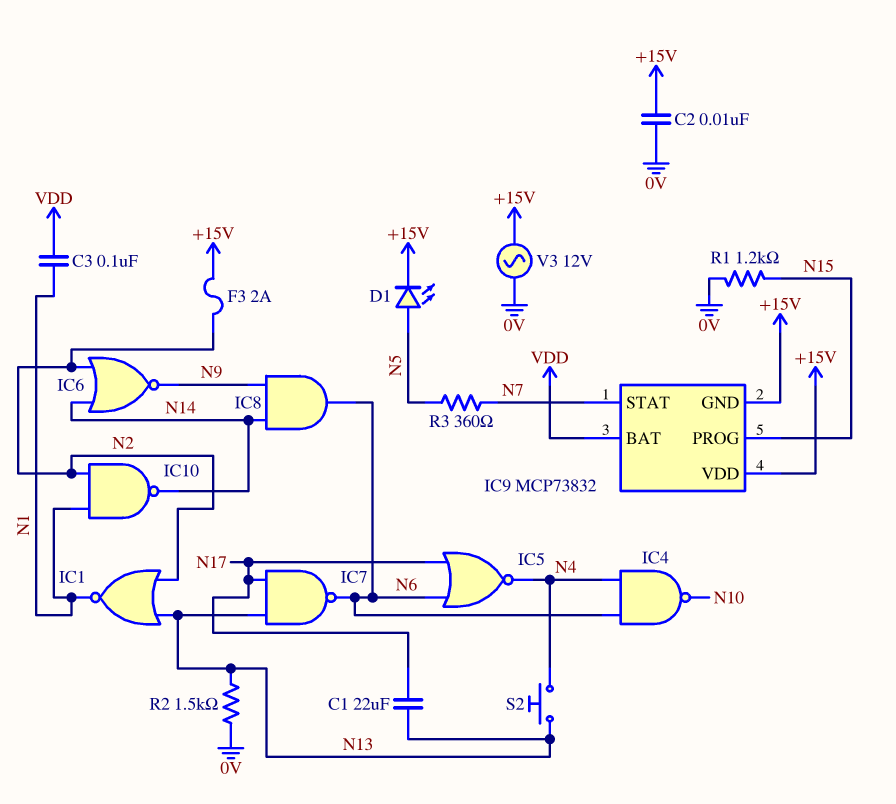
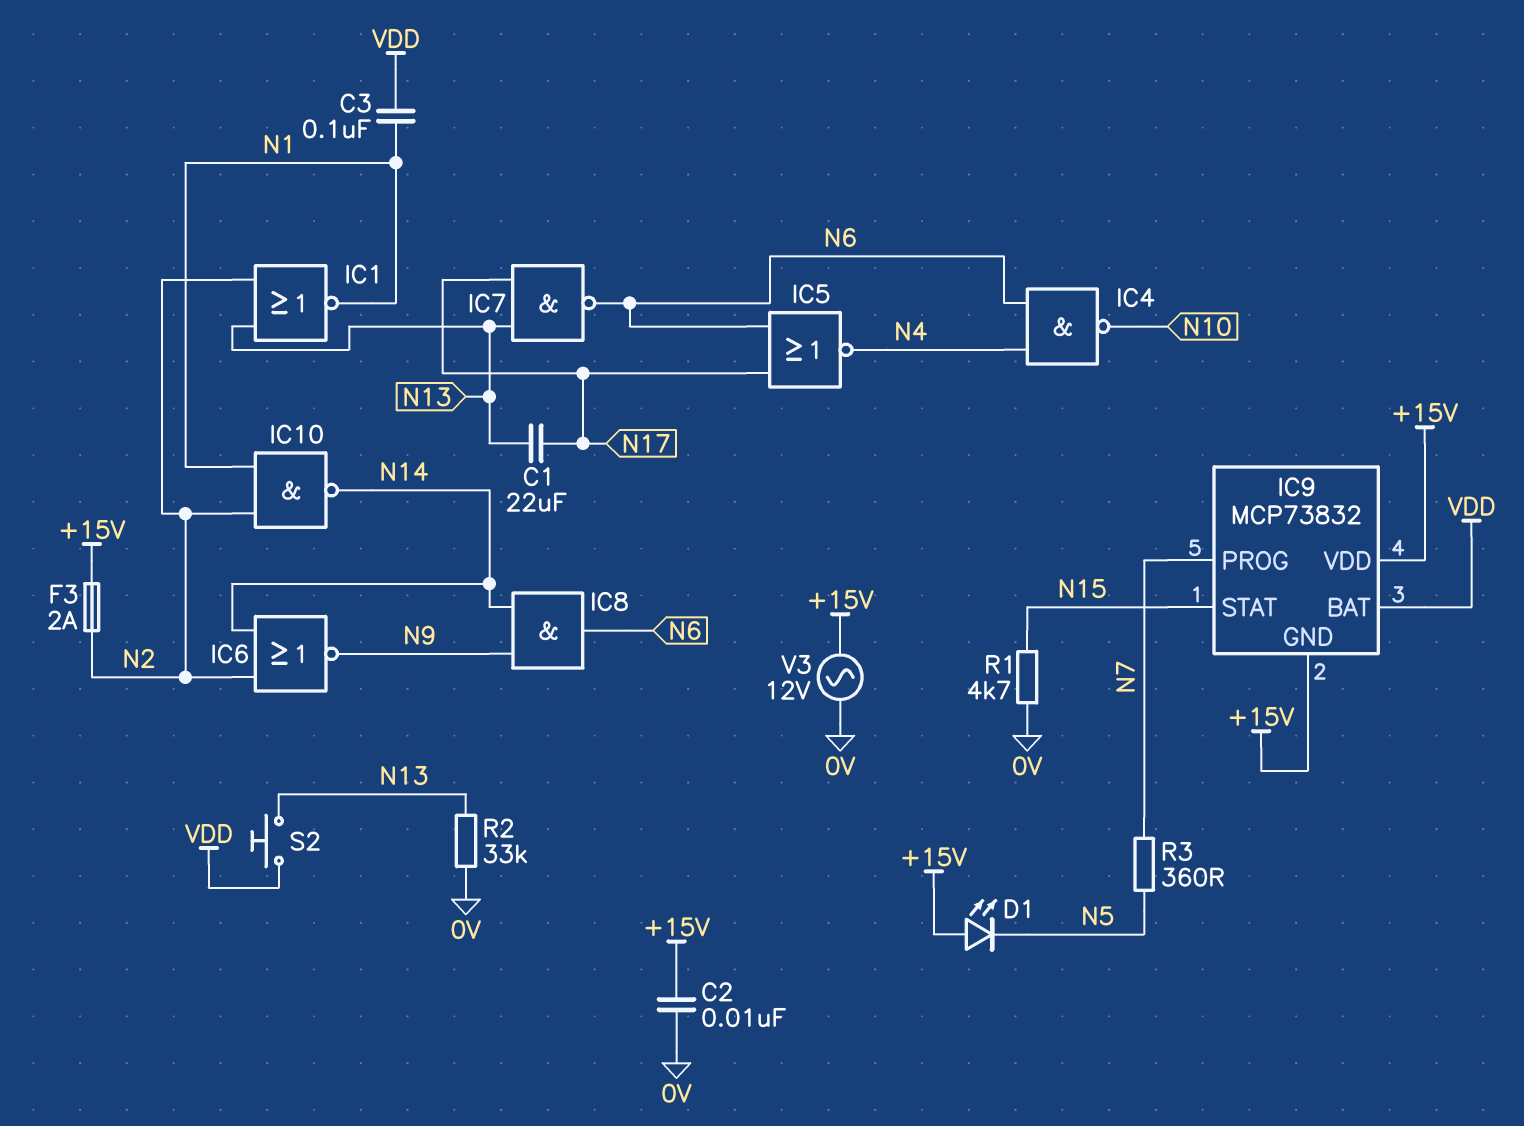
D1: LED (A N5, K +15V) -> LED (A +15V, K N5)
IC9 pin PROG: N15 -> N7
IC9 pin STAT: N7 -> N15
R1: 1.2k (0V, N15) -> 4.7k (0V, N15)
R2: 1.5k (0V, N13) -> 33k (0V, N13)
S2: button (N4, N13) -> button (N13, VDD)

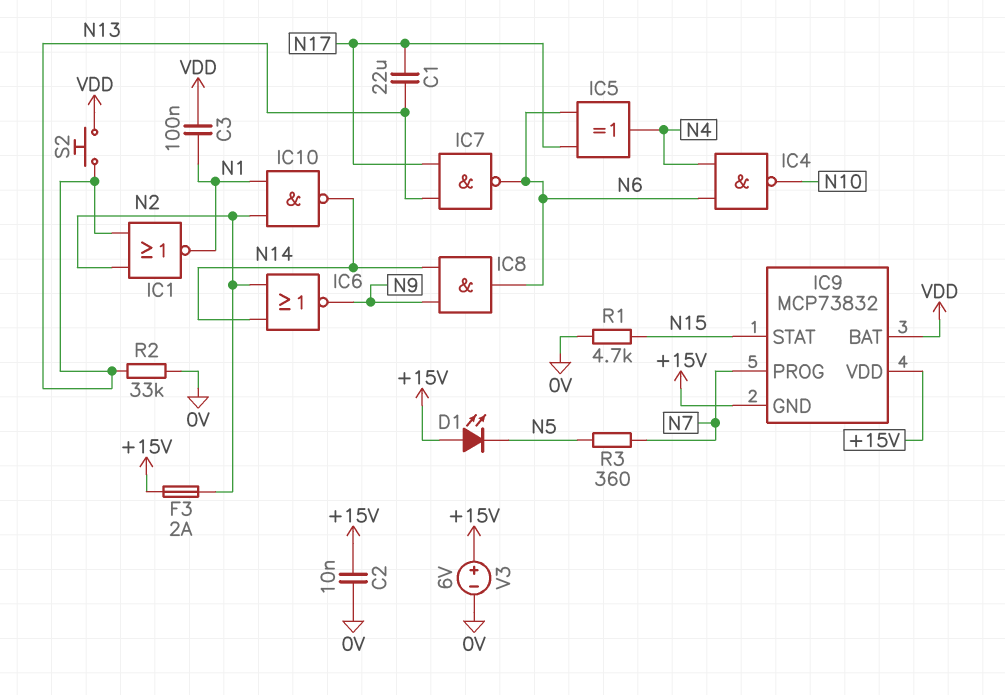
IC5: NOR (in N6, in N17, out N4) -> XOR (in N6, in N17, out N4)
V3: AC 12V (+15V, 0V) -> 6V (plus +15V, minus 0V)

